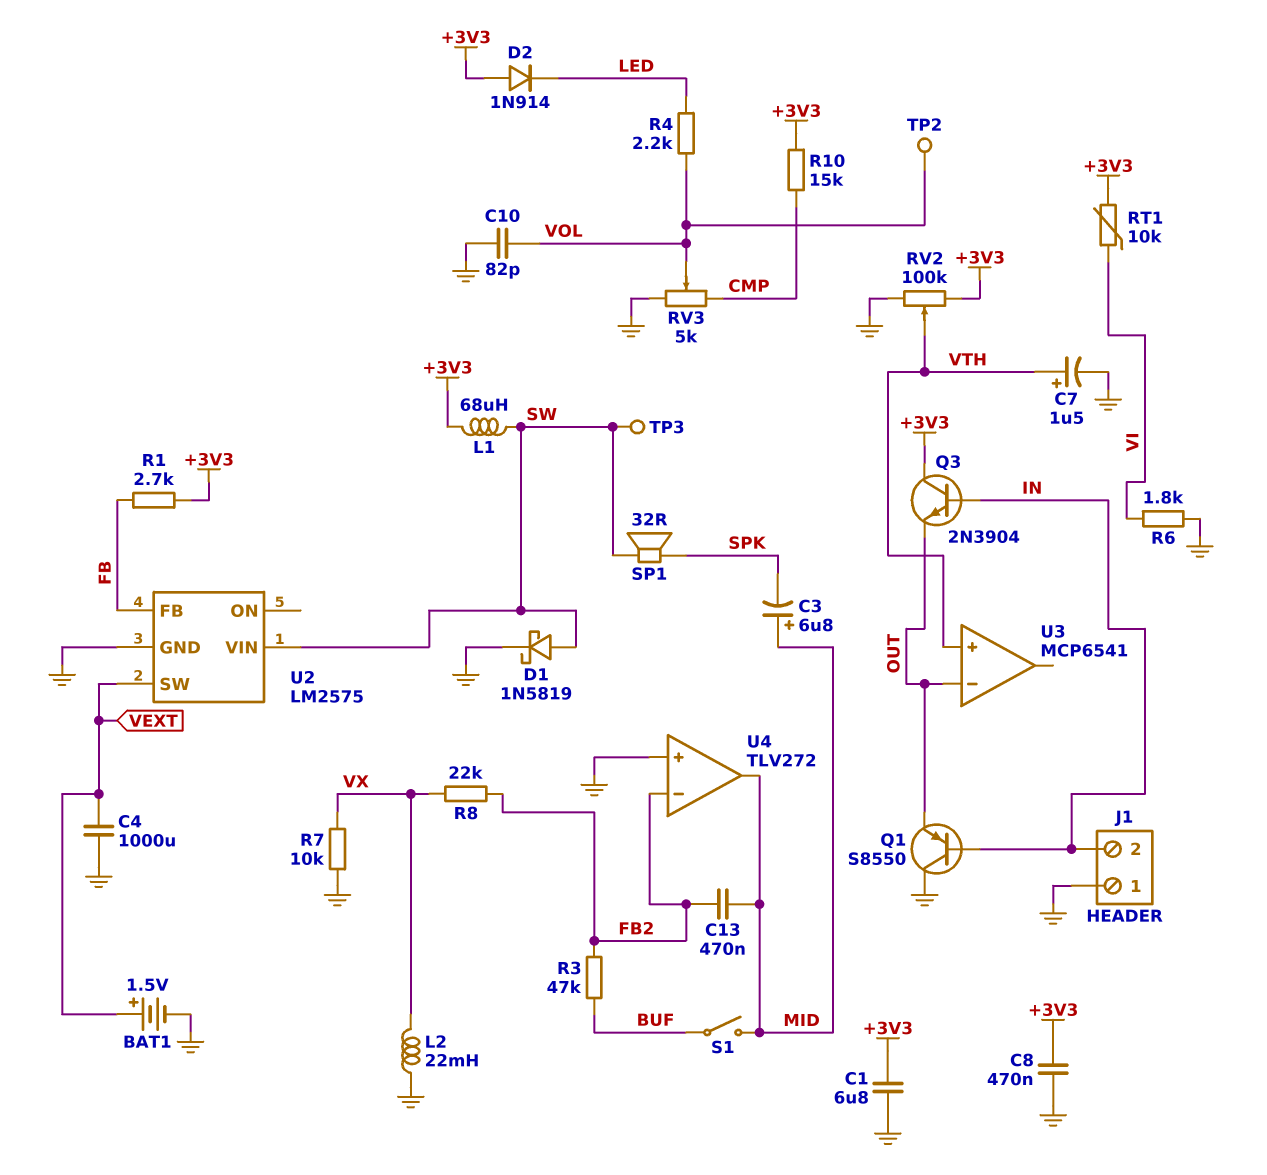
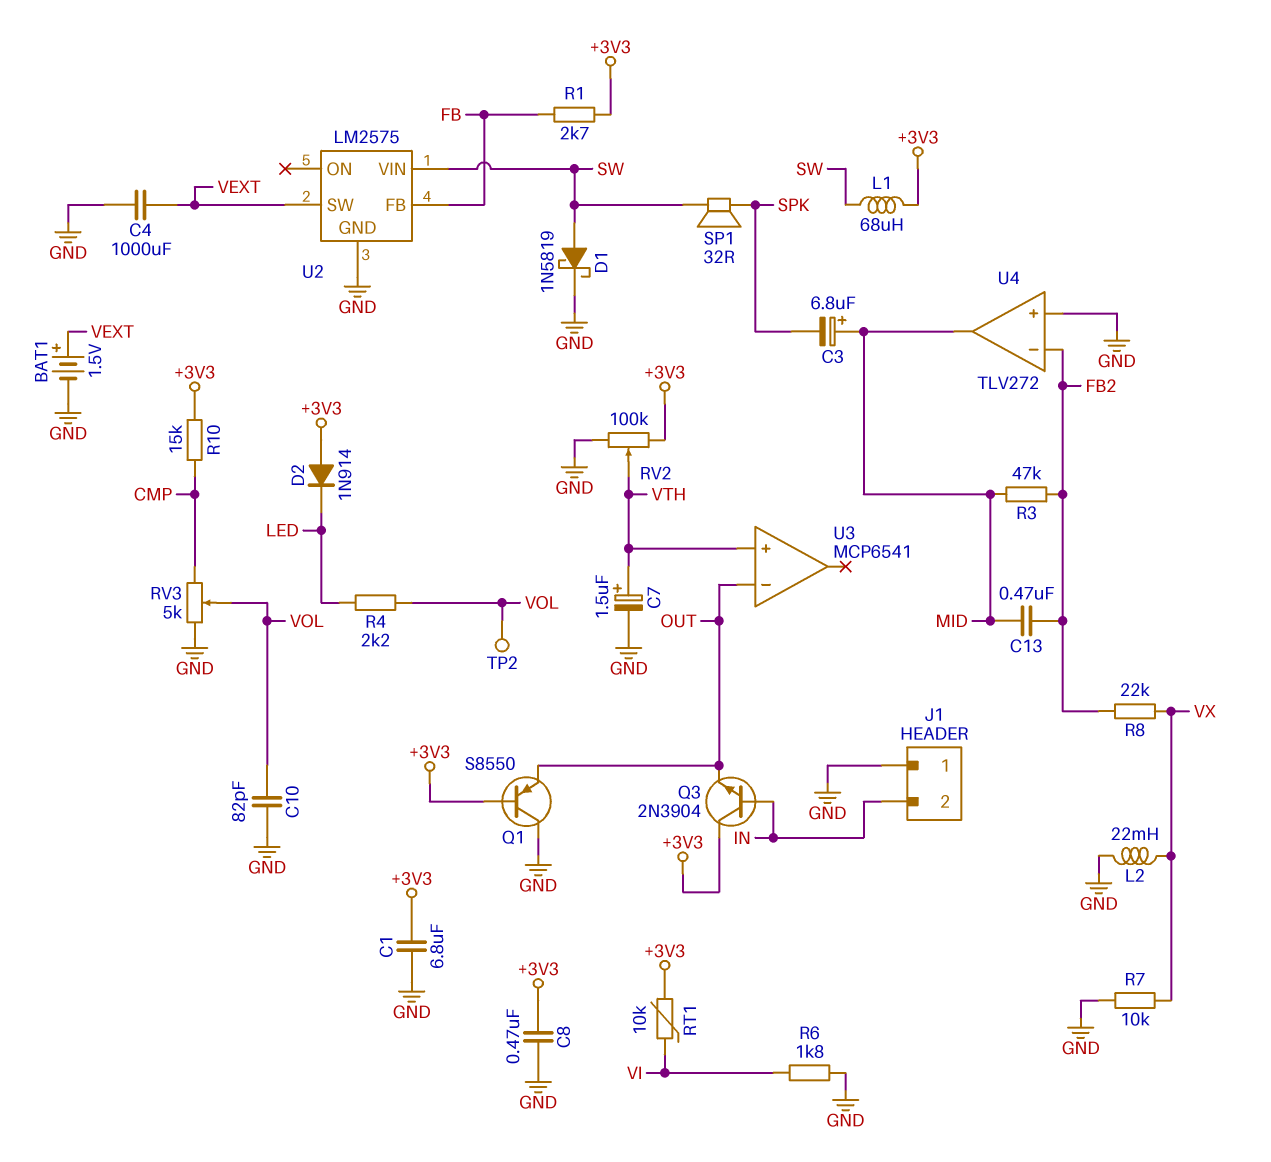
Q1: PNP S8550 (B IN, C GND, E OUT) -> PNP S8550 (B +3V3, C GND, E OUT)
R3: 47k (BUF, FB2) -> 47k (FB2, MID)
S1: switch (BUF, MID) -> none
TP3: test point (SW) -> none

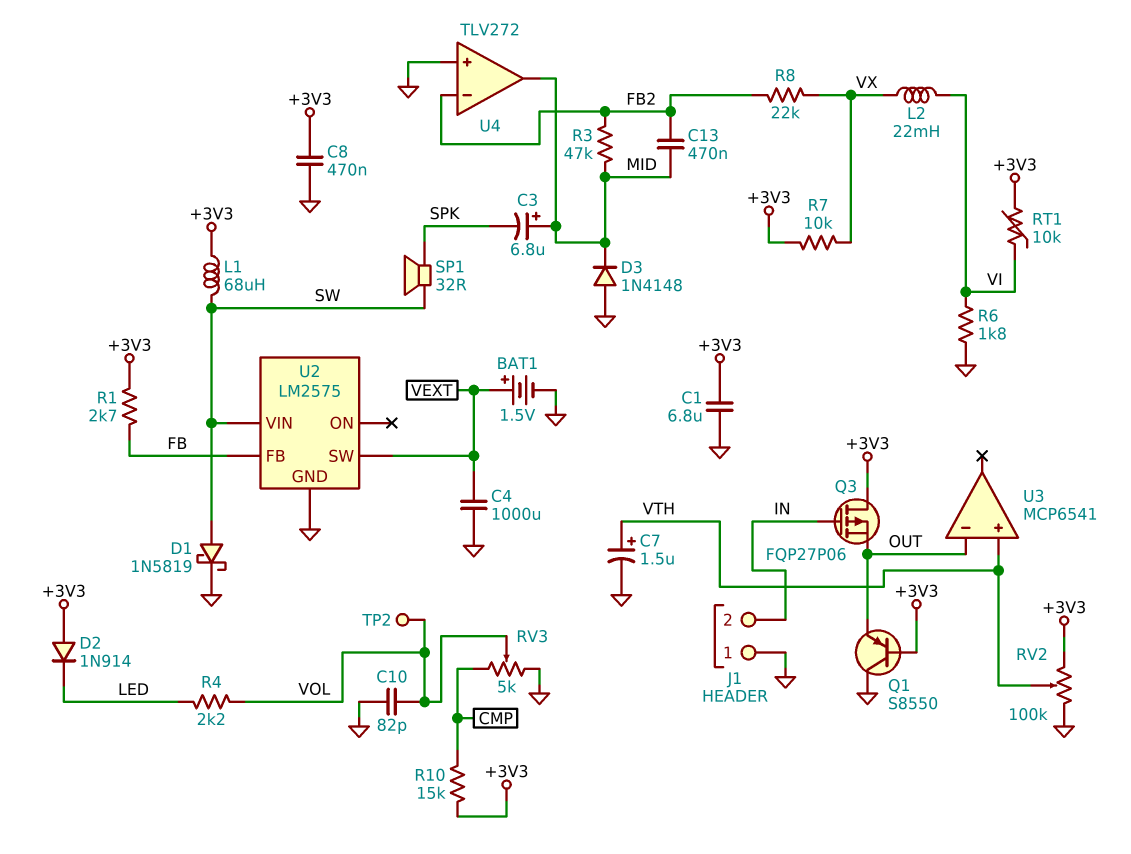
D3: none -> diode 1N4148 (A GND, K MID)
L2: 22mH (GND, VX) -> 22mH (VI, VX)
Q3: NPN 2N3904 (B IN, C +3V3, E OUT) -> PMOS FQP27P06 (G IN, D +3V3, S OUT)
R7: 10k (GND, VX) -> 10k (+3V3, VX)

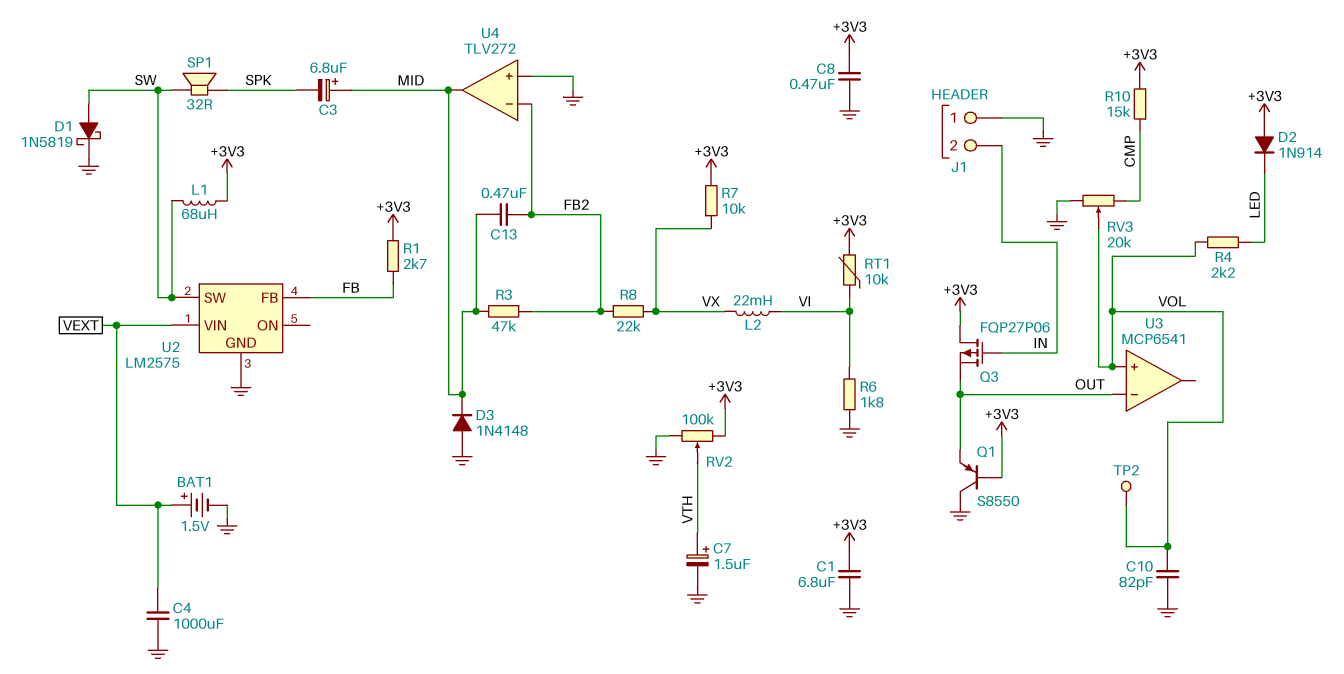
RV3: 5k (CMP, GND, wiper VOL) -> 20k (CMP, GND, wiper VOL)
U2 pin SW: VEXT -> SW
U2 pin VIN: SW -> VEXT
U3 pin in+: VTH -> VOL

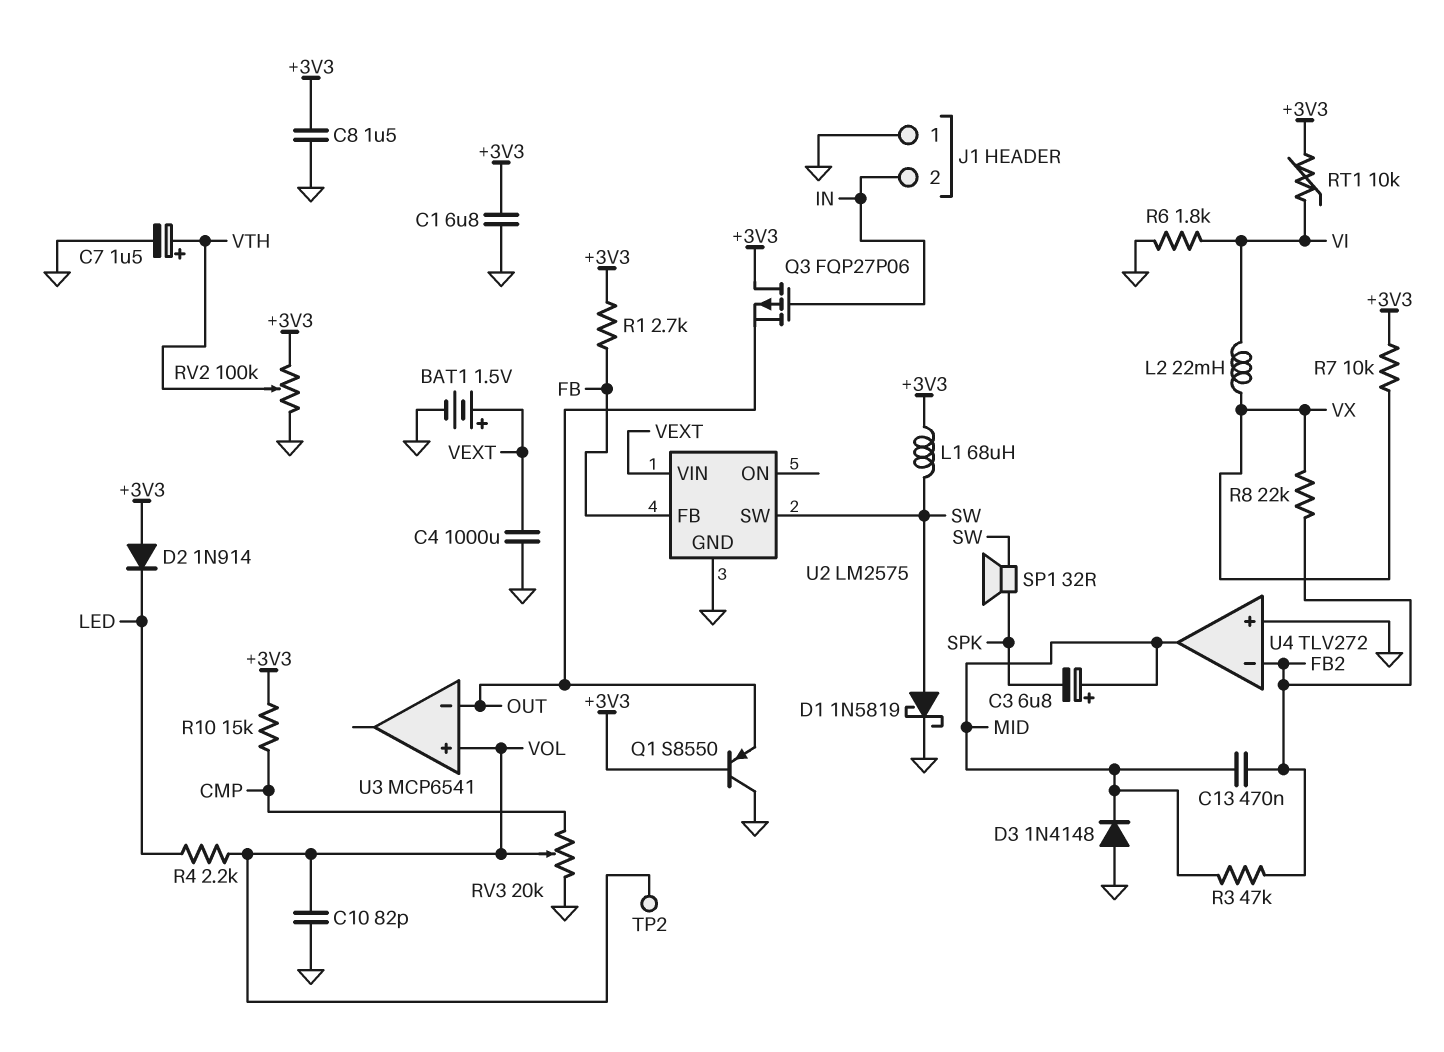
C8: 470nF (+3V3, GND) -> 1.5uF (+3V3, GND)

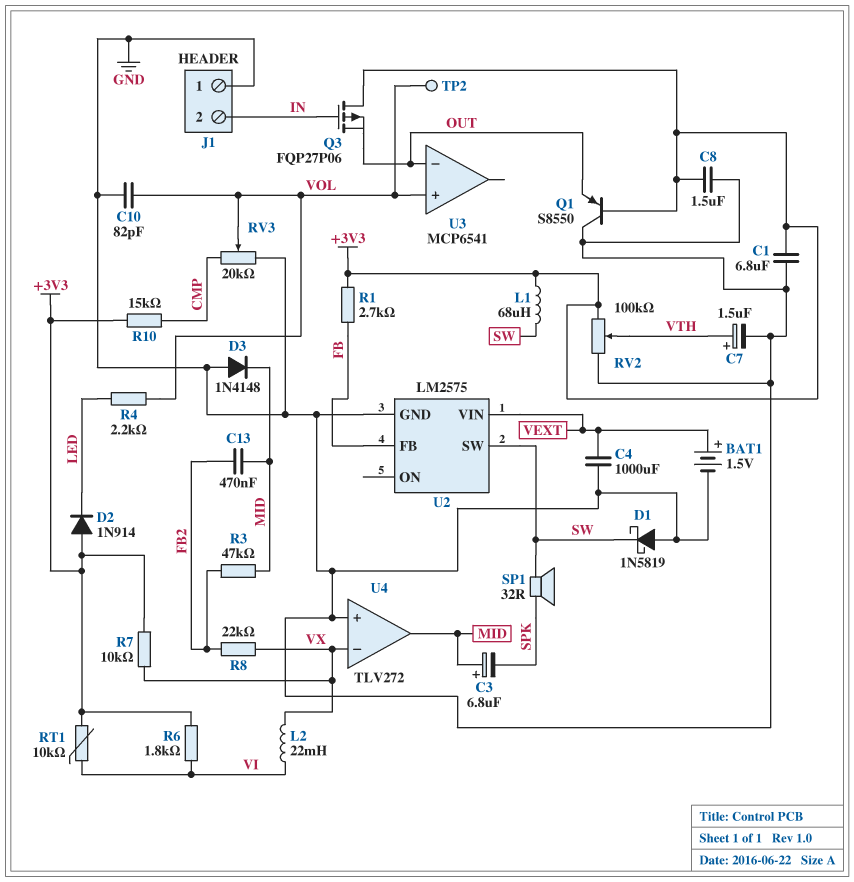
D1: schottky 1N5819 (A SW, K GND) -> schottky 1N5819 (A GND, K SW)
R6: 1.8k (GND, VI) -> 1.8k (+3V3, VI)
U4 pin in-: FB2 -> VX

